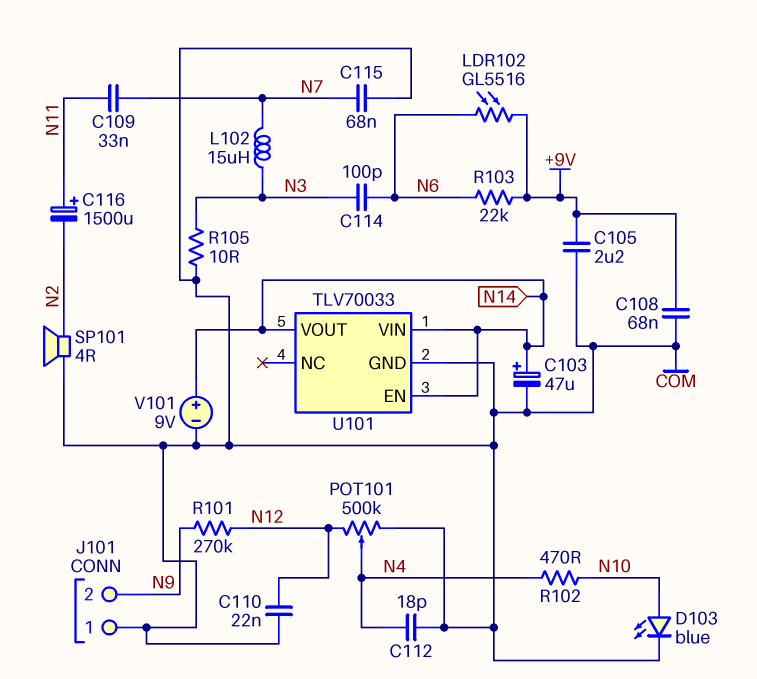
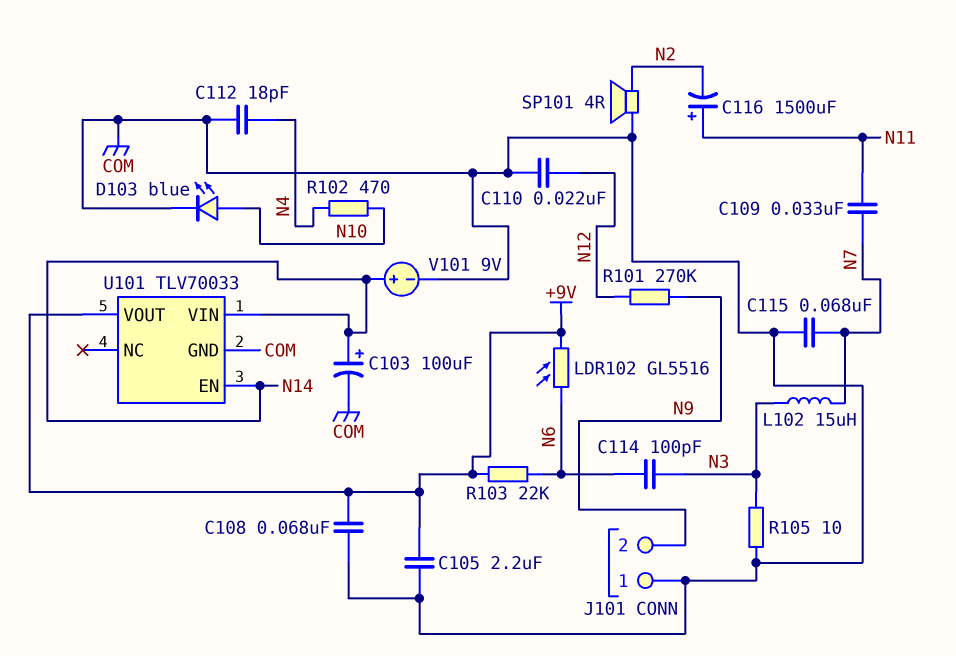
C103: 47uF (plus N14, minus COM) -> 100uF (plus N14, minus COM)
POT101: 500k (COM, N12, wiper N4) -> none
U101 pin VOUT: N14 -> +9V

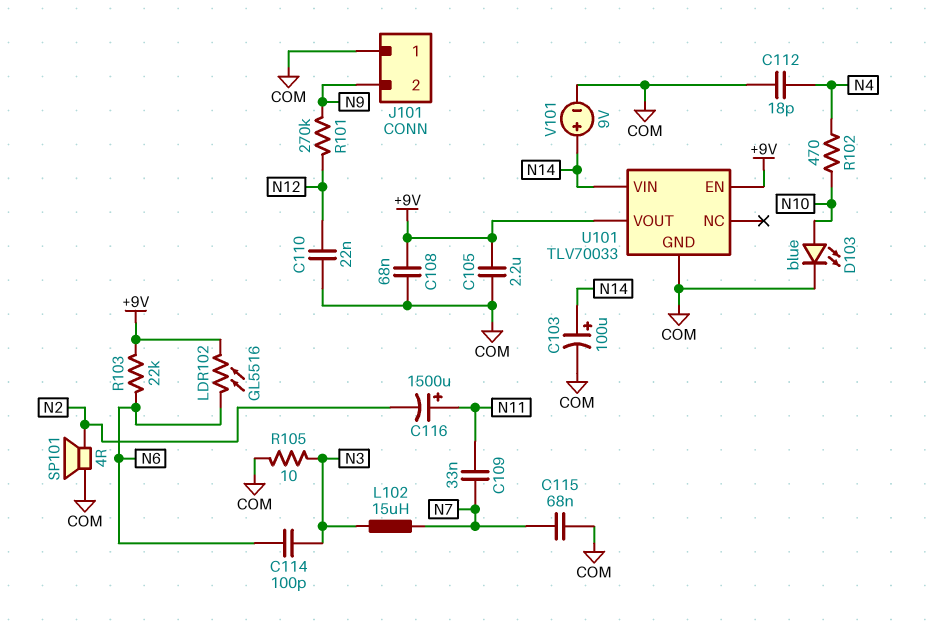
U101 pin EN: N14 -> +9V

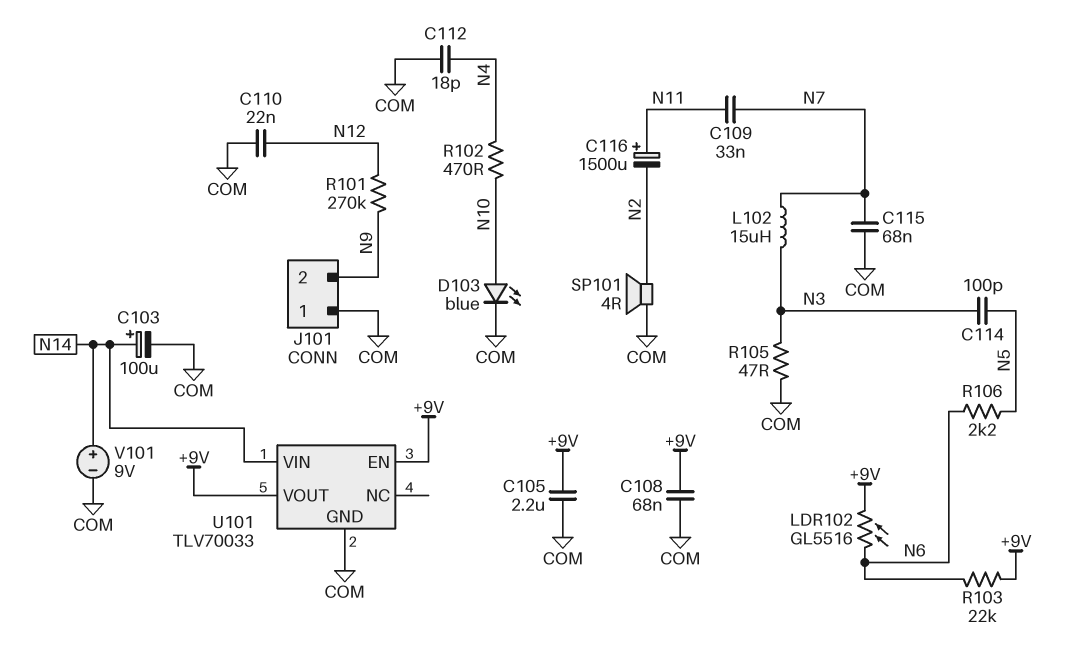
C114: 100pF (N3, N6) -> 100pF (N3, N5)
R105: 10 (COM, N3) -> 47 (COM, N3)
R106: none -> 2.2k (N5, N6)

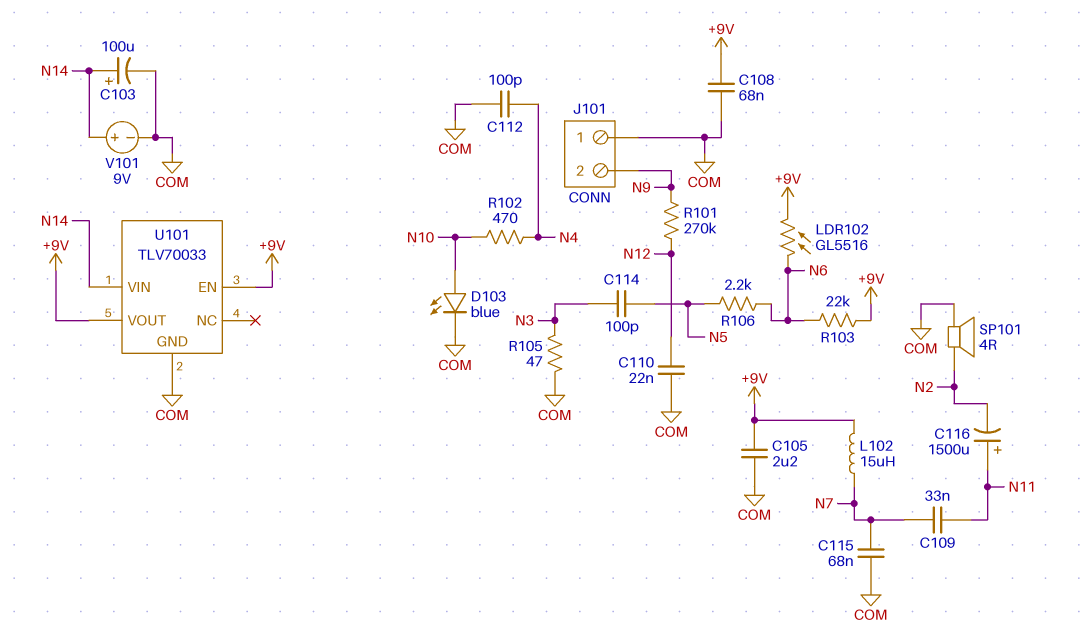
C112: 18pF (COM, N4) -> 100pF (COM, N4)
L102: 15uH (N3, N7) -> 15uH (+9V, N7)

